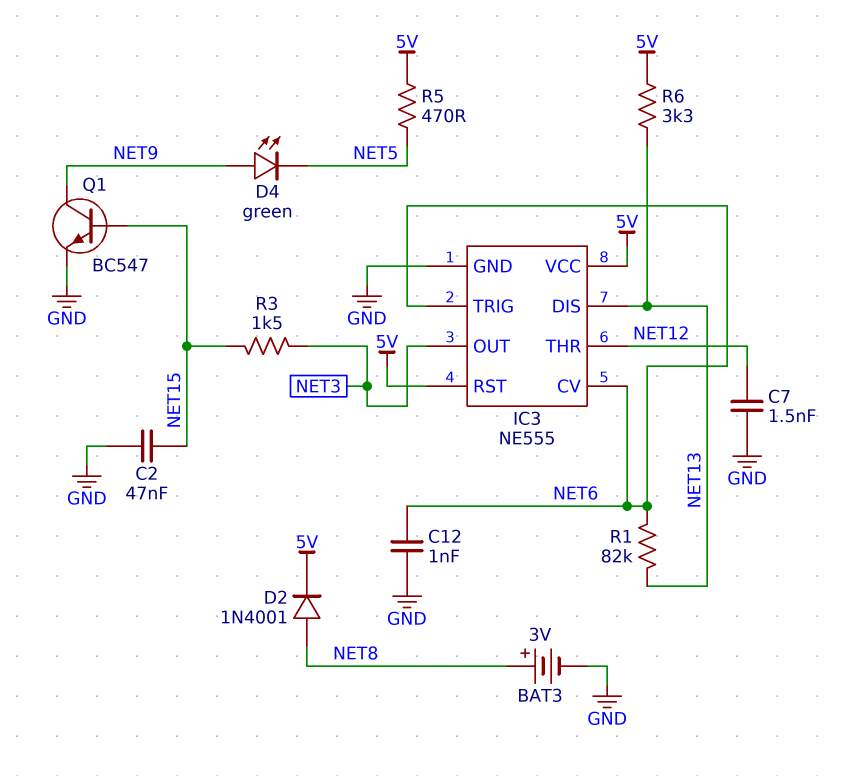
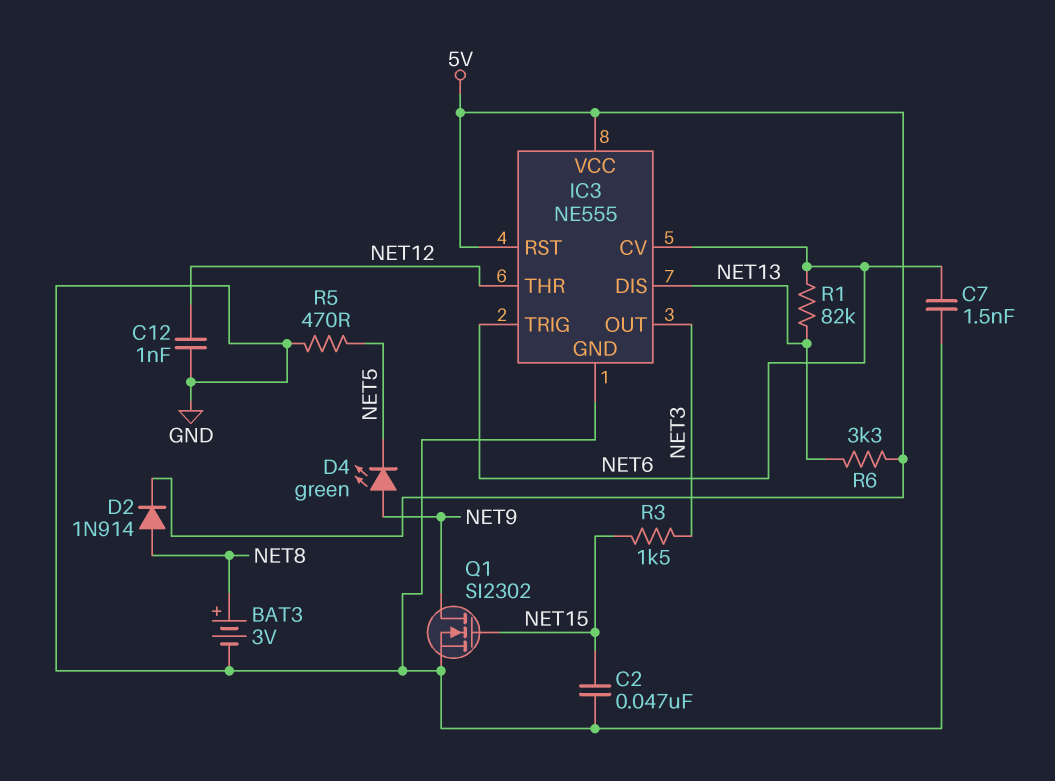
C7: 1.5nF (GND, NET12) -> 1.5nF (GND, NET6)
C12: 1nF (GND, NET6) -> 1nF (GND, NET12)
D2: diode 1N4001 (A NET8, K 5V) -> diode 1N914 (A NET8, K 5V)
Q1: NPN BC547 (B NET15, C NET9, E GND) -> NMOS SI2302 (G NET15, D NET9, S GND)
R5: 470 (5V, NET5) -> 470 (GND, NET5)

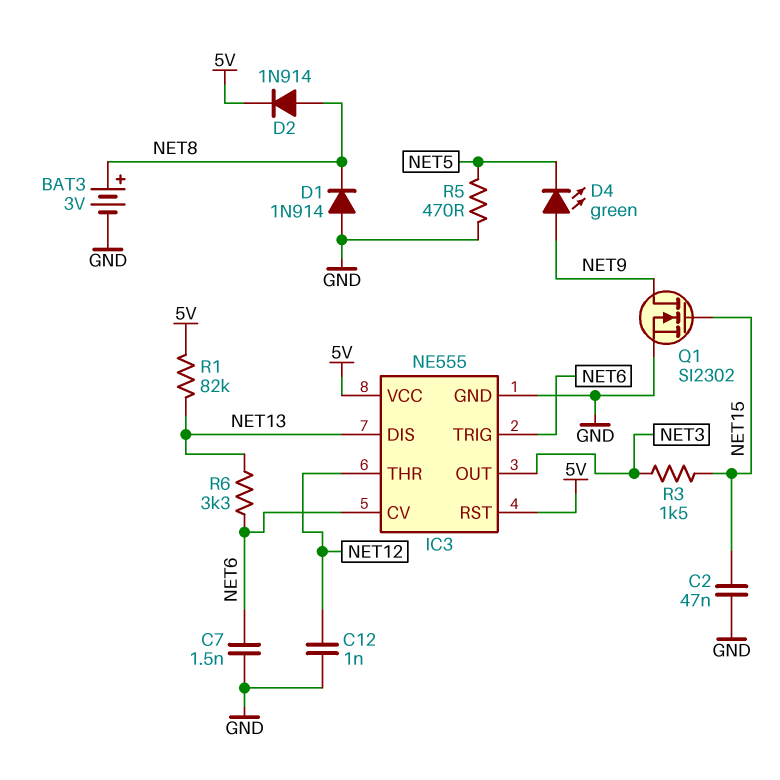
D1: none -> diode 1N914 (A GND, K NET8)
R1: 82k (NET6, NET13) -> 82k (5V, NET13)
R6: 3.3k (5V, NET13) -> 3.3k (NET6, NET13)

